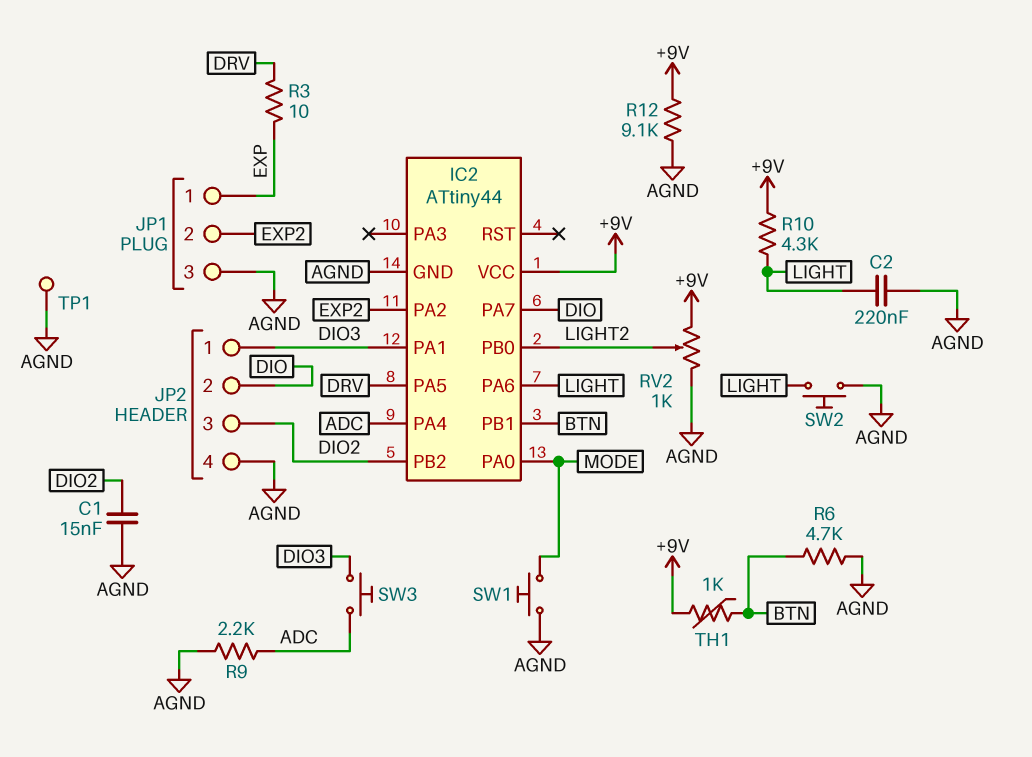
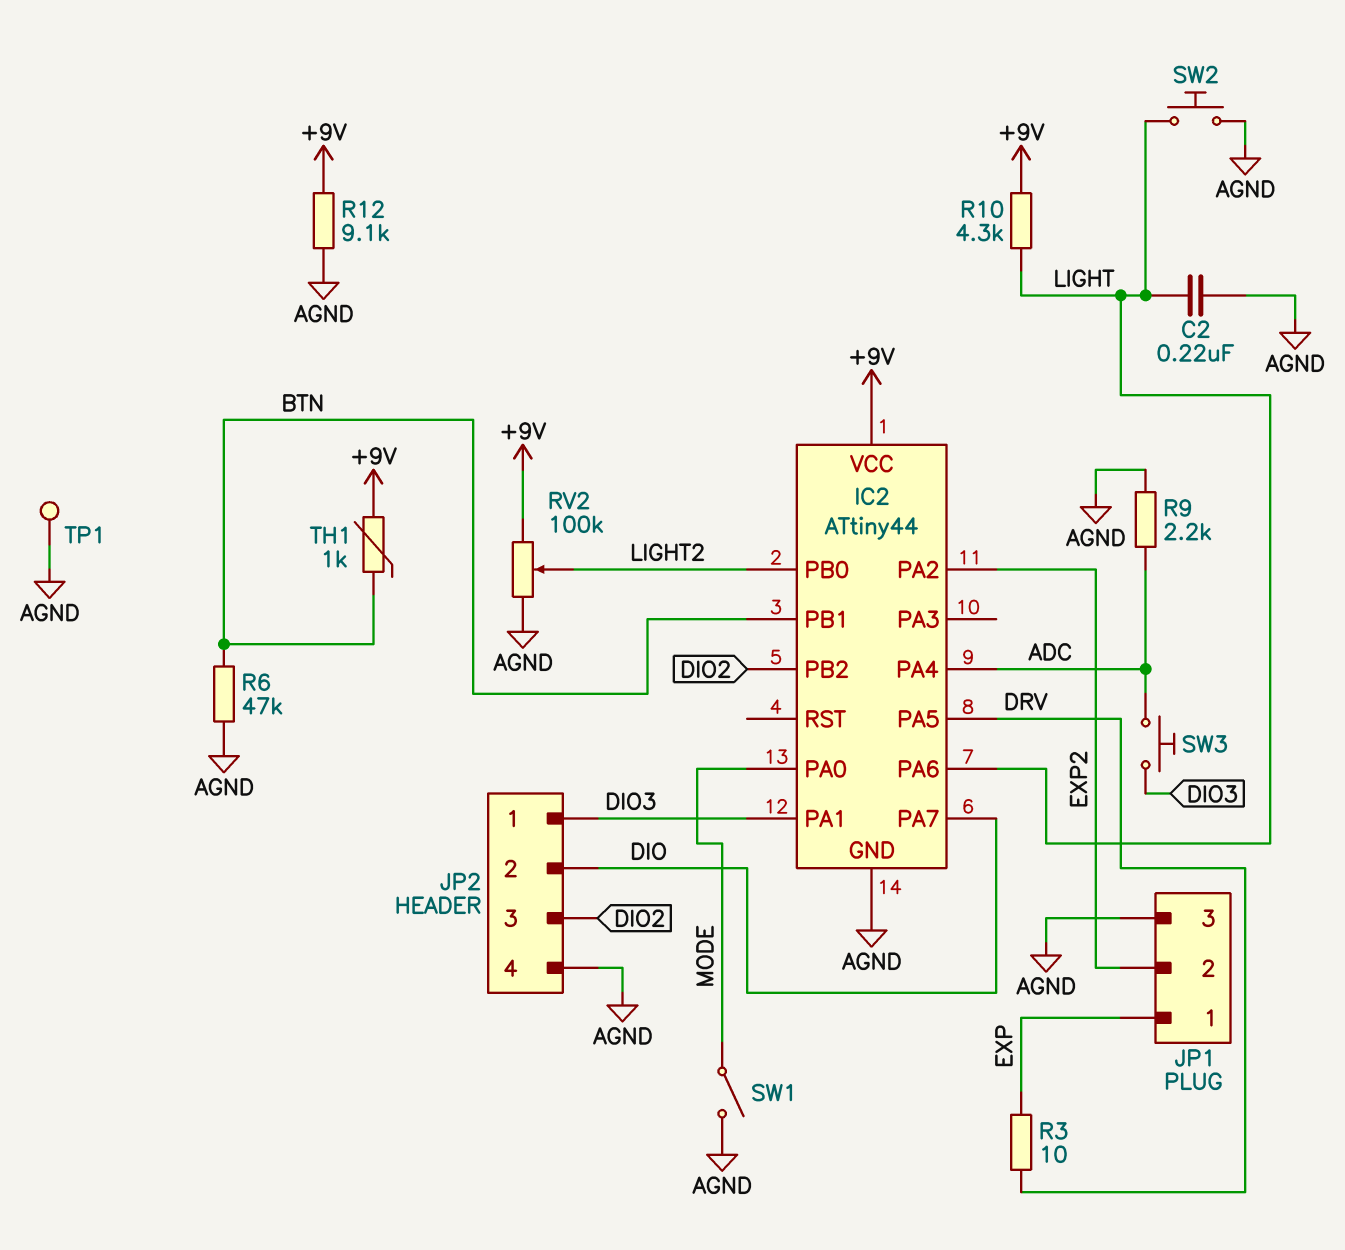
C1: 15nF (AGND, DIO2) -> none
R6: 4.7k (AGND, BTN) -> 47k (AGND, BTN)
RV2: 1k (+9V, AGND, wiper LIGHT2) -> 100k (+9V, AGND, wiper LIGHT2)
SW1: button (AGND, MODE) -> switch (AGND, MODE)

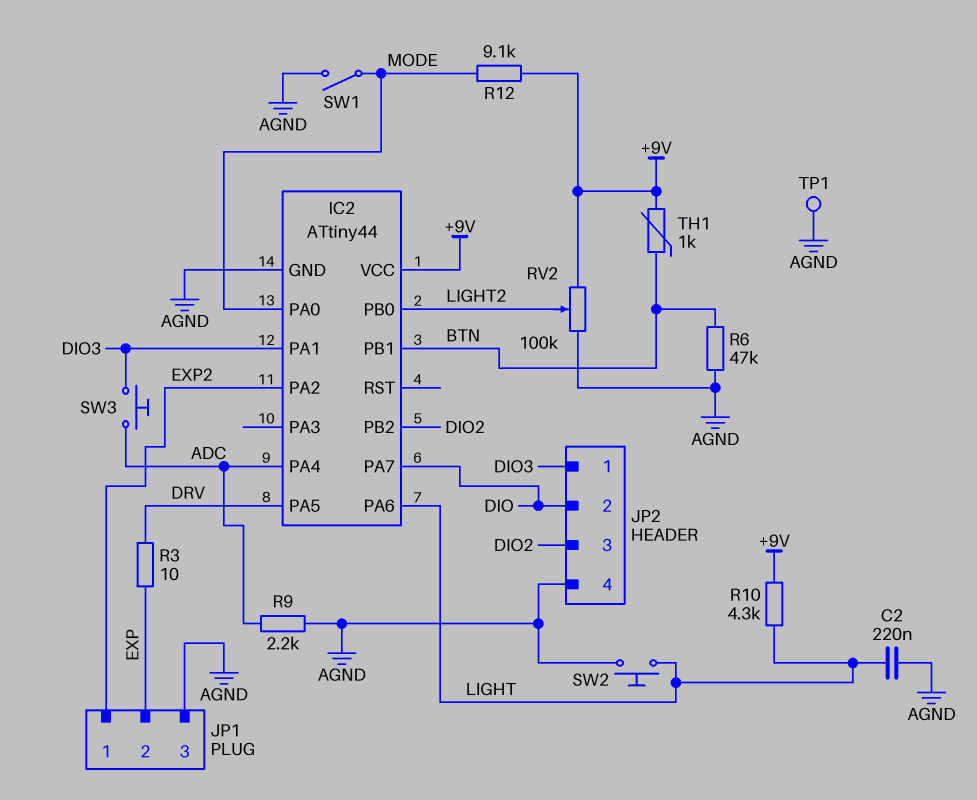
JP1 pin 1: EXP -> EXP2
JP1 pin 2: EXP2 -> EXP
R12: 9.1k (+9V, AGND) -> 9.1k (+9V, MODE)

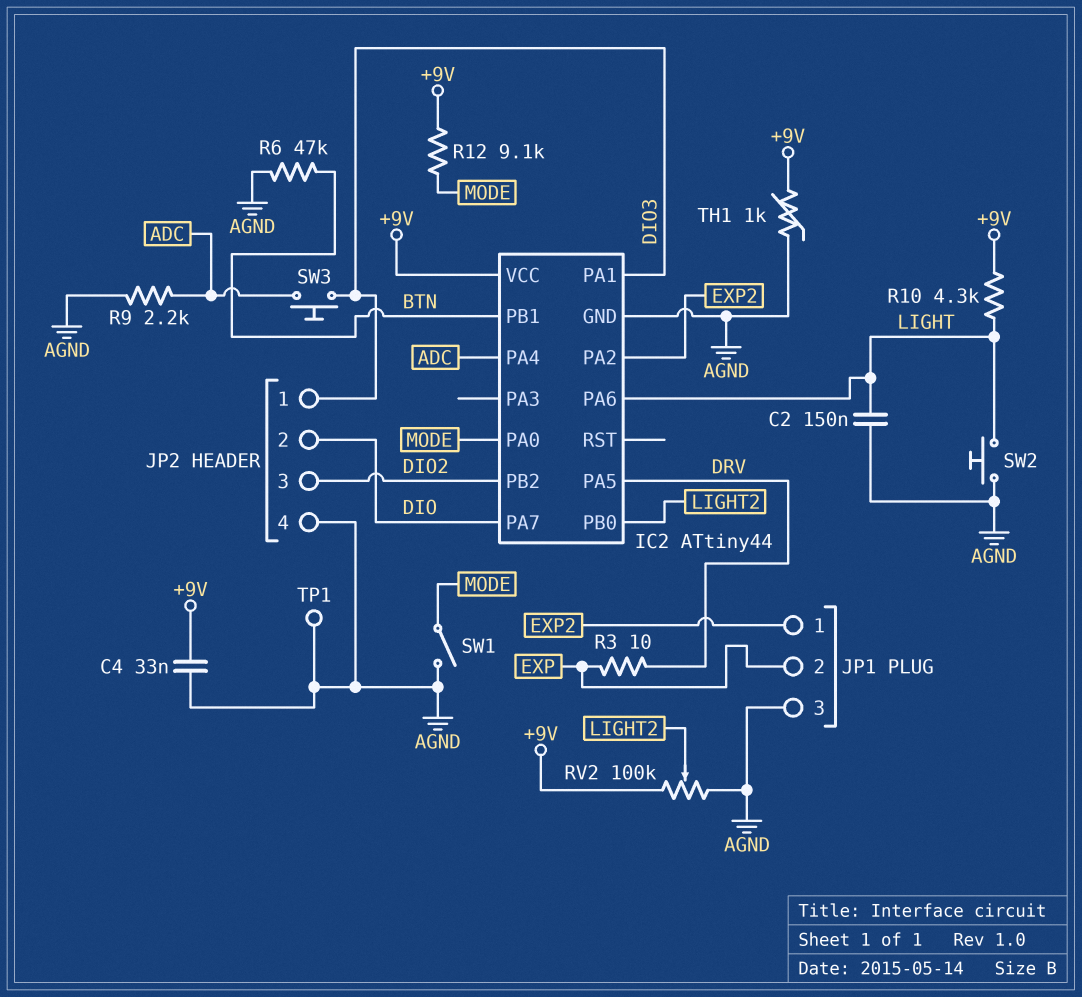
C2: 220nF (AGND, LIGHT) -> 150nF (AGND, LIGHT)
C4: none -> 33nF (+9V, AGND)
TH1: 1k (+9V, BTN) -> 1k (+9V, AGND)

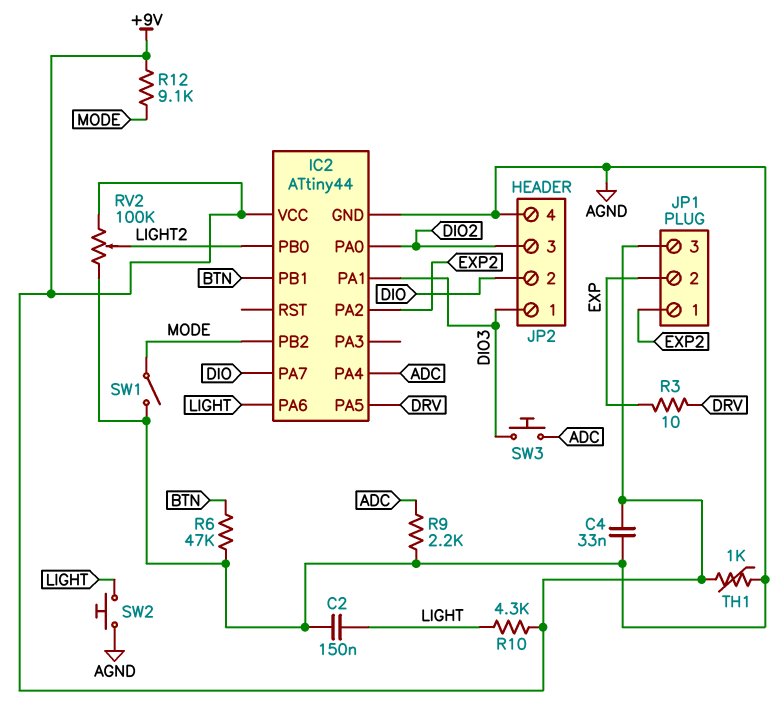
IC2 pin PA0: MODE -> DIO2
IC2 pin PB2: DIO2 -> MODE
JP1 pin 3: AGND -> +9V
TP1: test point (AGND) -> none

